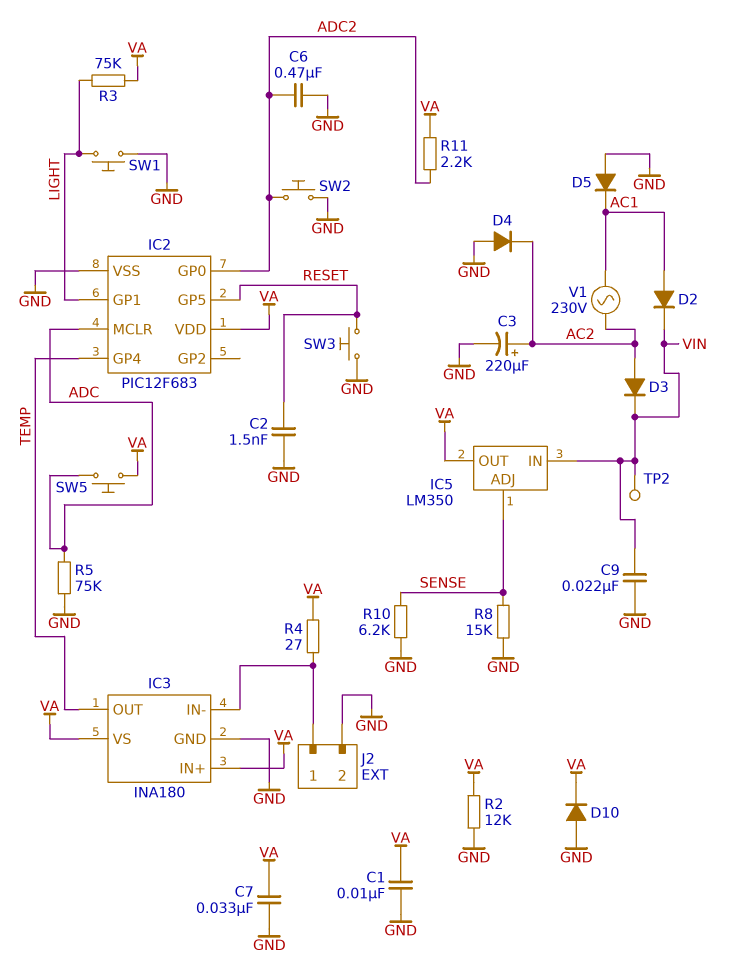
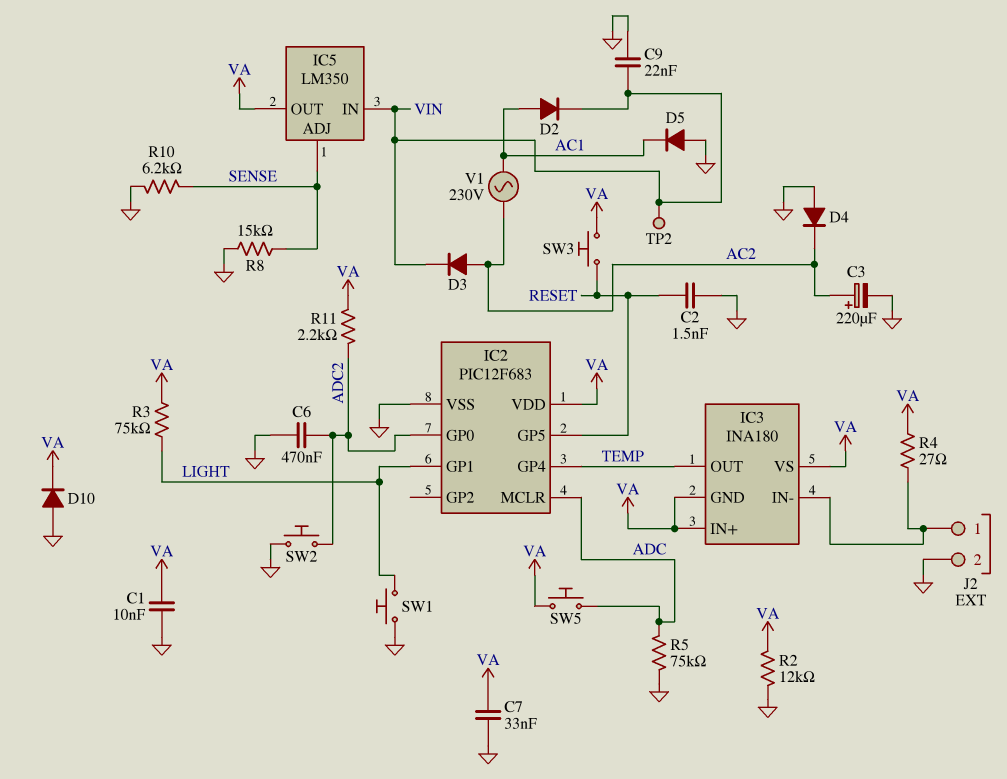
IC3 pin GND: GND -> VA
SW3: button (GND, RESET) -> button (RESET, VA)

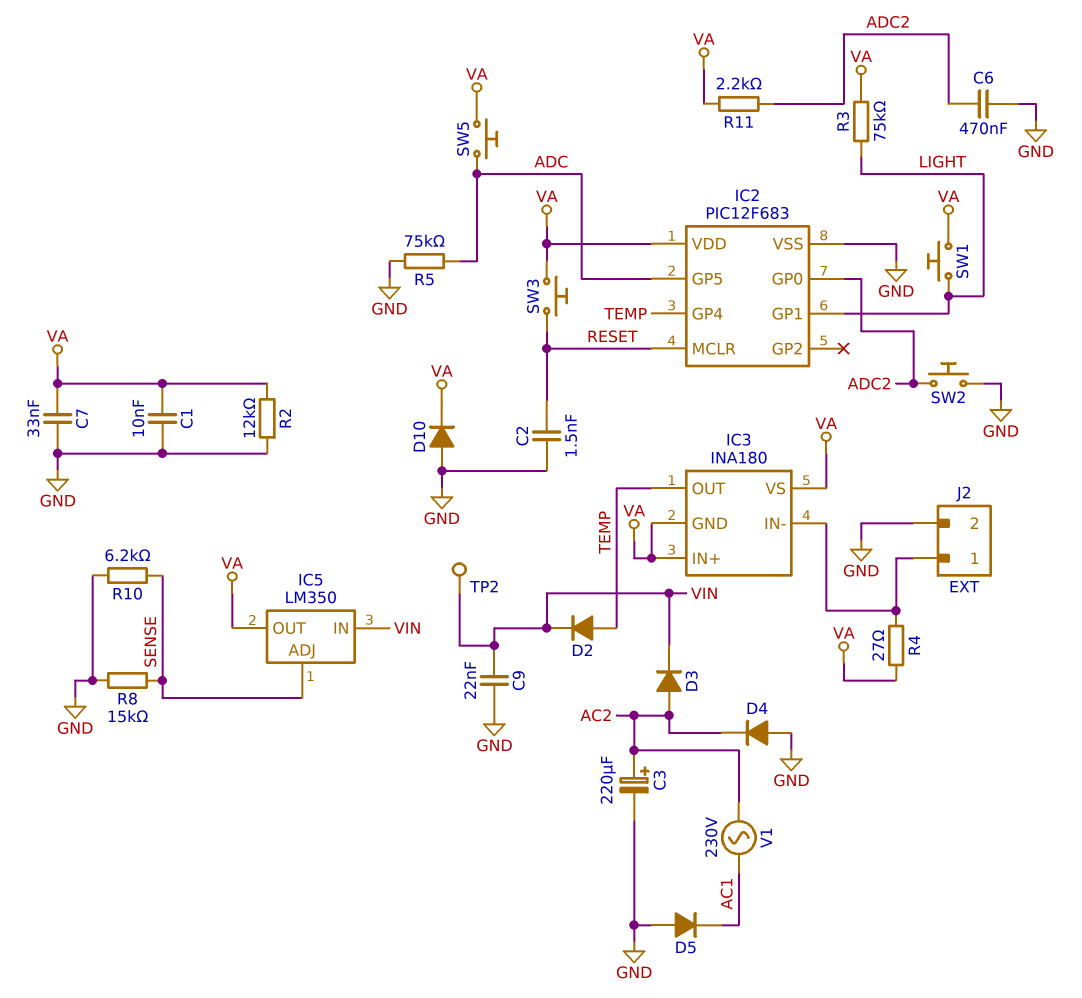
D2: diode (A AC1, K VIN) -> diode (A TEMP, K VIN)
IC2 pin GP5: RESET -> ADC
IC2 pin MCLR: ADC -> RESET
SW1: button (GND, LIGHT) -> button (LIGHT, VA)

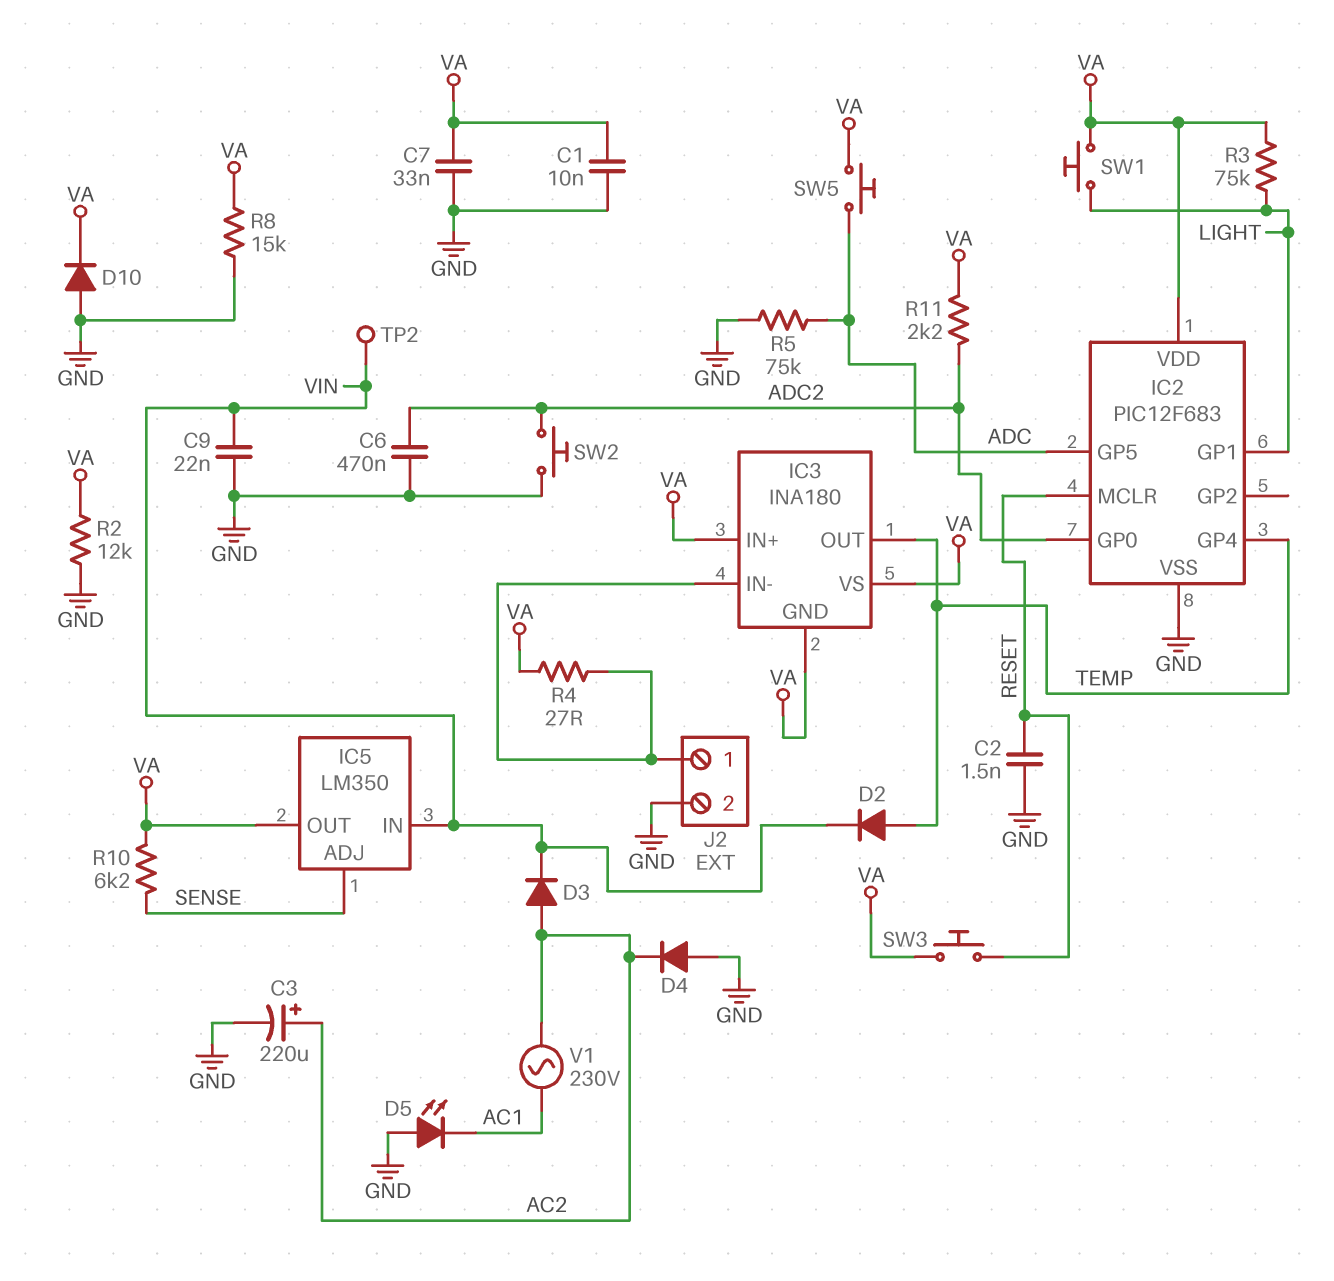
D5: diode (A GND, K AC1) -> LED (A GND, K AC1)
R8: 15k (GND, SENSE) -> 15k (GND, VA)
R10: 6.2k (GND, SENSE) -> 6.2k (SENSE, VA)

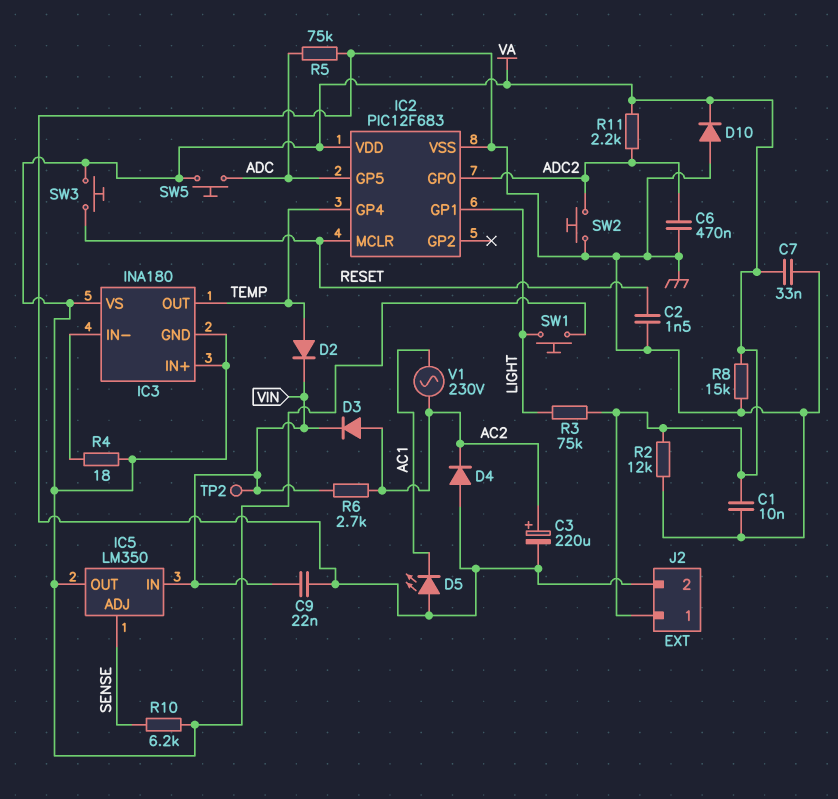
J2 pin 1: IC3/IN- -> VA
R4: 27 (IC3/IN-, VA) -> 18 (IC3/IN-, VA)
R6: none -> 2.7k (AC2, VIN)

